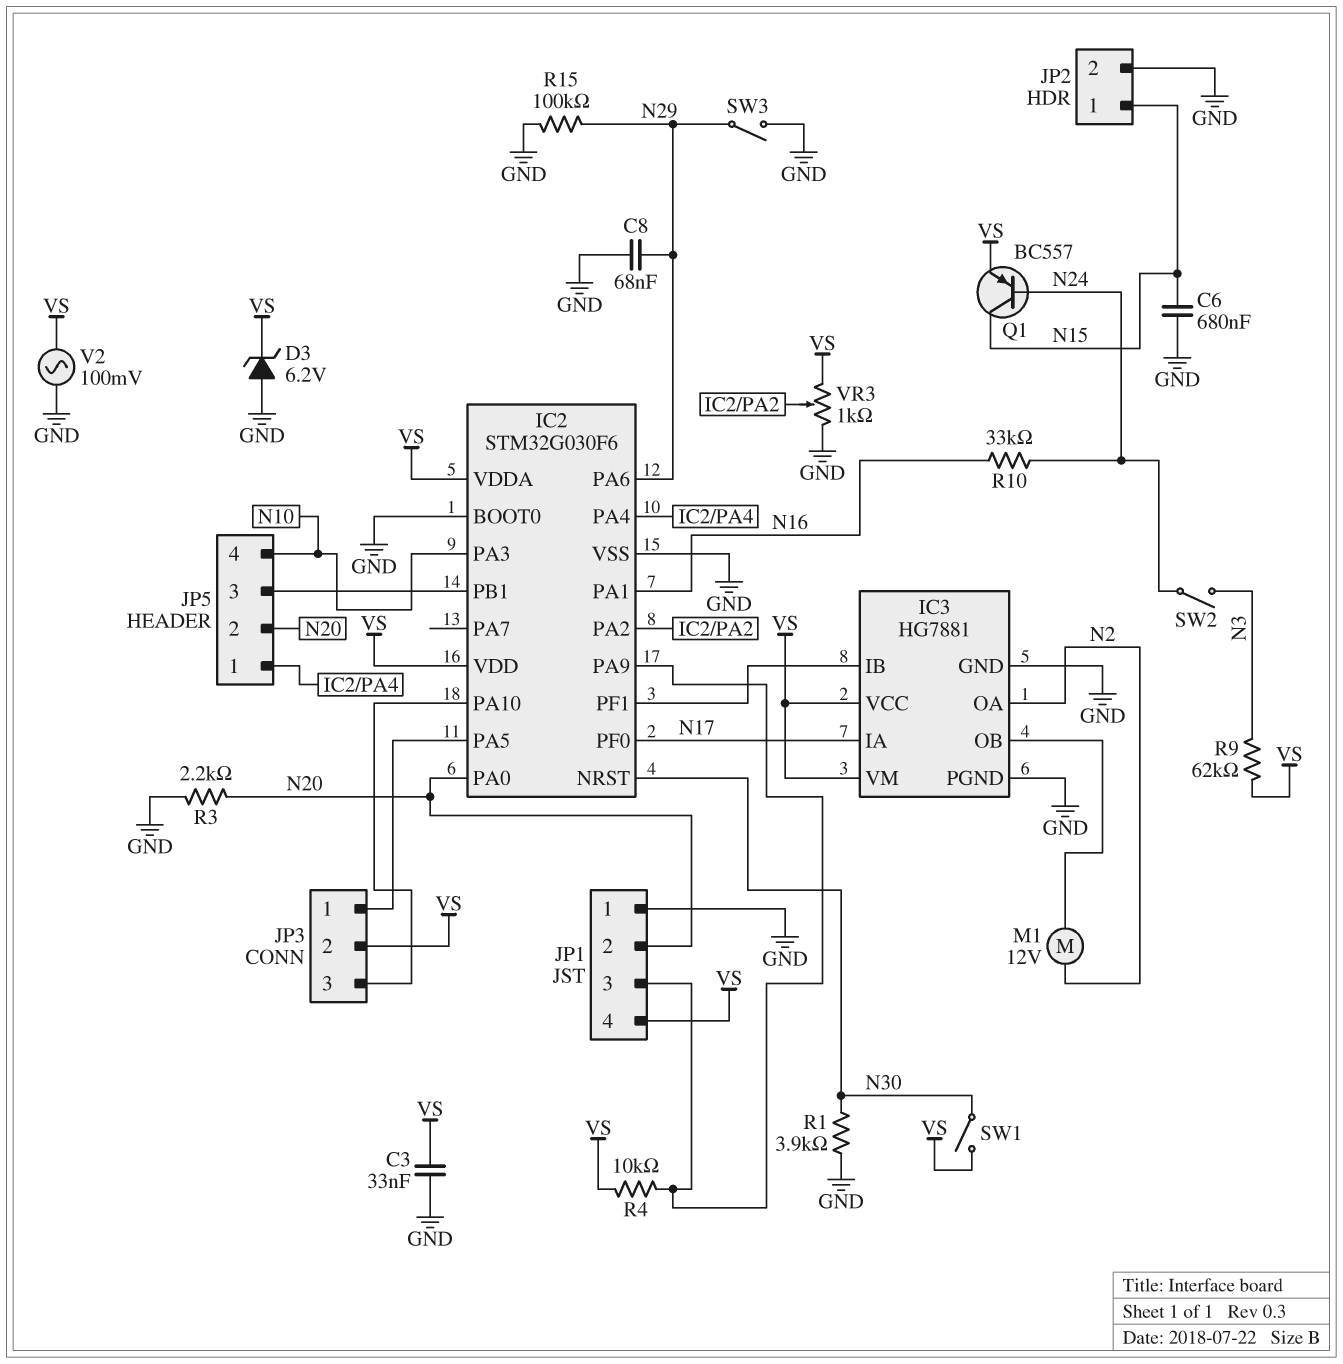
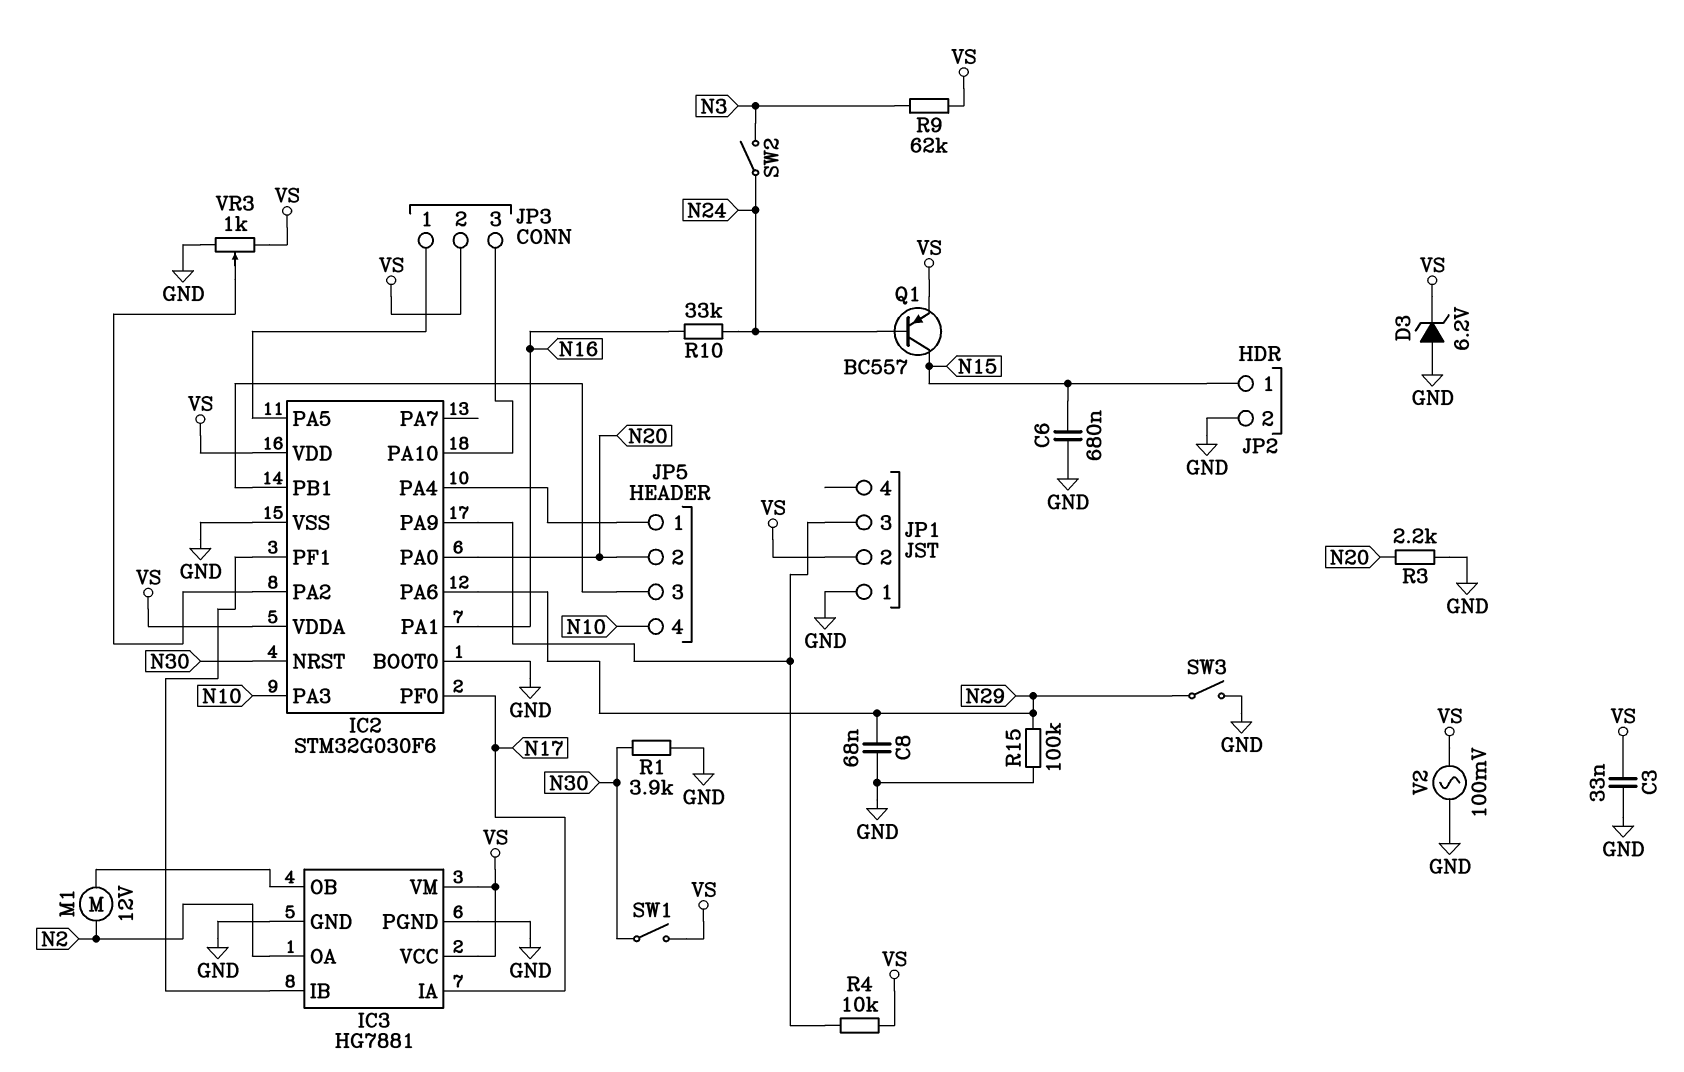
JP1 pin 2: N20 -> VS
JP1 pin 4: VS -> none

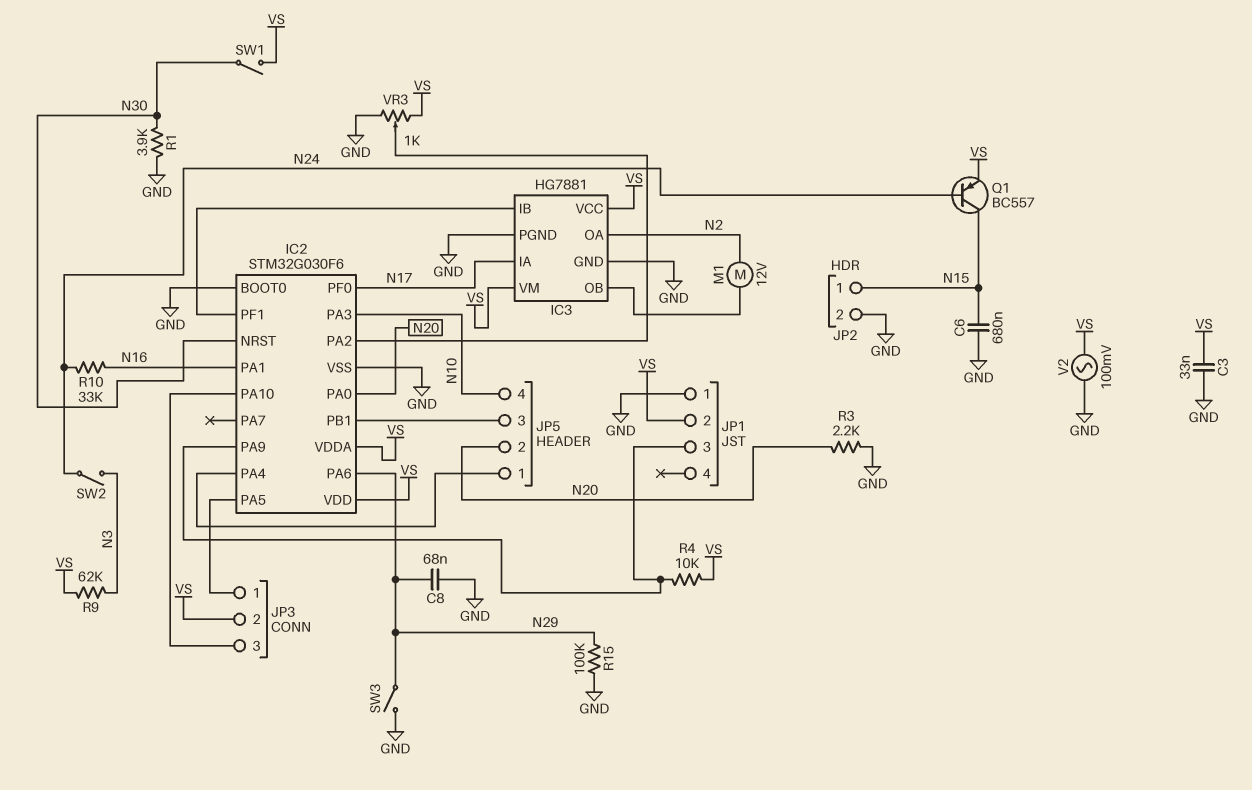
D3: zener 6.2V (A GND, K VS) -> none

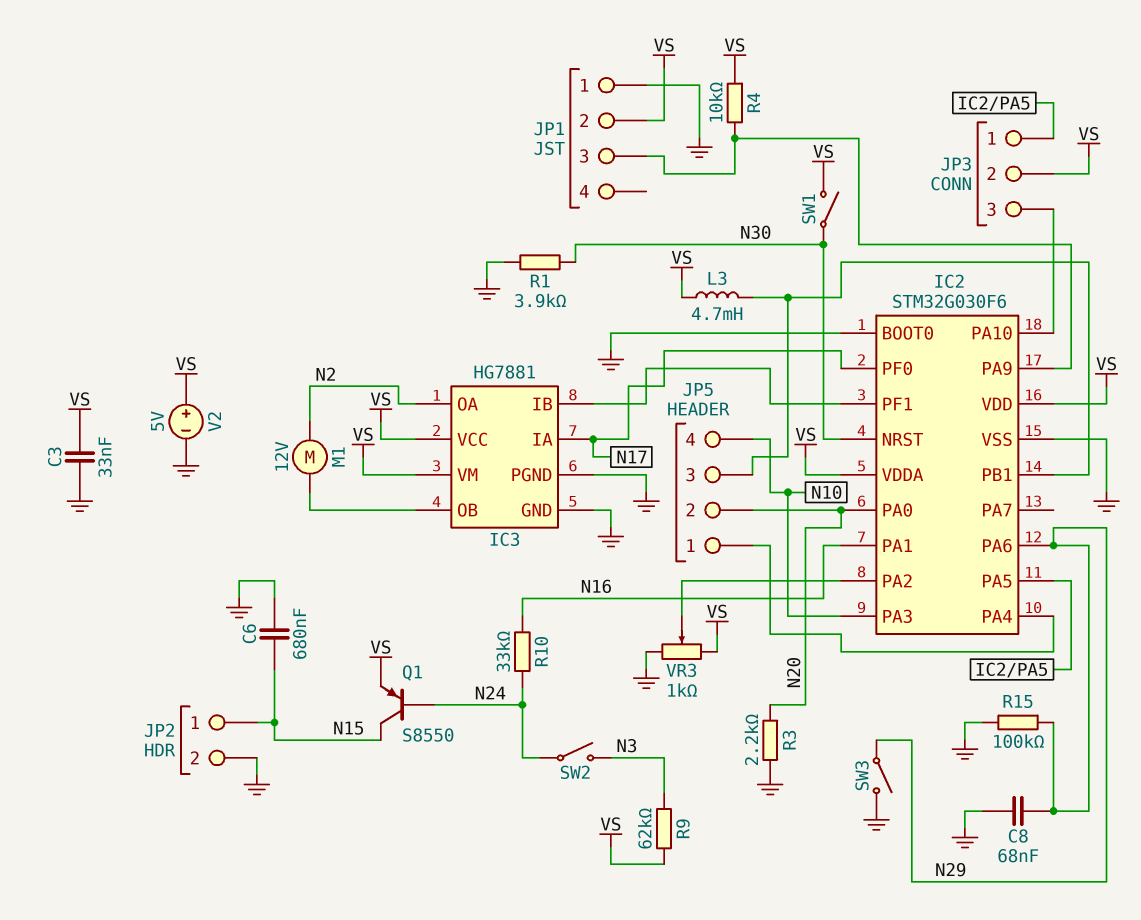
L3: none -> 4.7mH (IC2/PB1, VS)
Q1: PNP BC557 (B N24, C N15, E VS) -> PNP S8550 (B N24, C N15, E VS)
V2: AC 100mV (GND, VS) -> 5V (plus VS, minus GND)

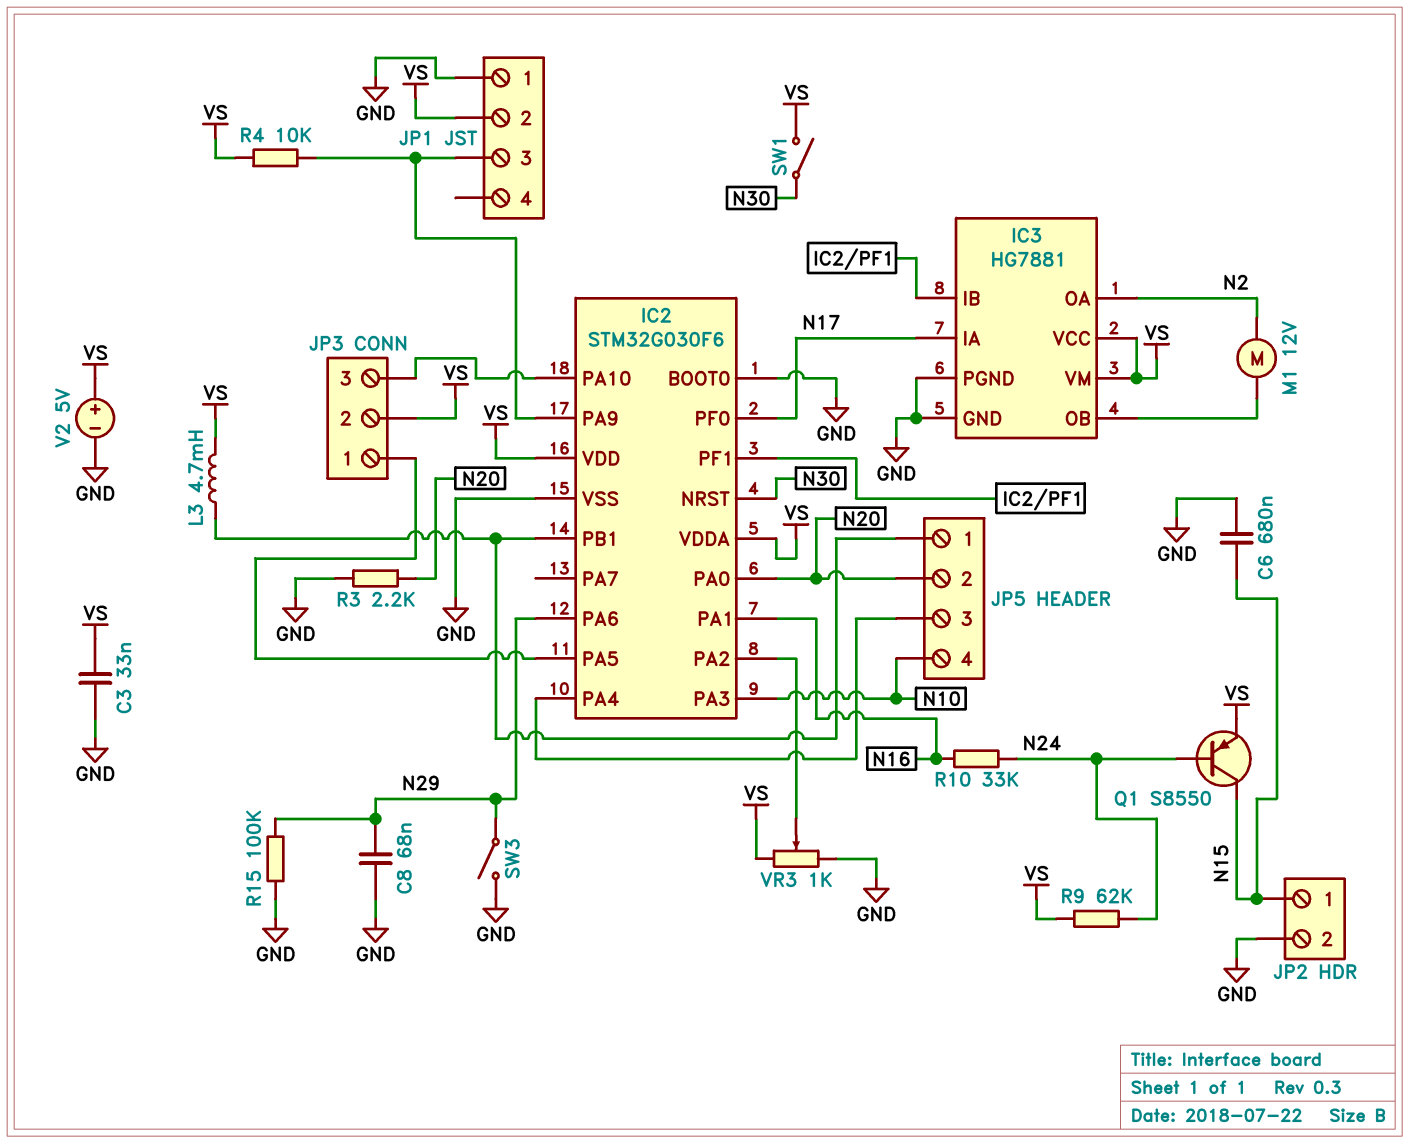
JP5 pin 1: IC2/PA4 -> IC2/PB1
JP5 pin 3: IC2/PB1 -> IC2/PA4
R1: 3.9k (GND, N30) -> none
R9: 62k (N3, VS) -> 62k (N24, VS)
SW2: switch (N3, N24) -> none

